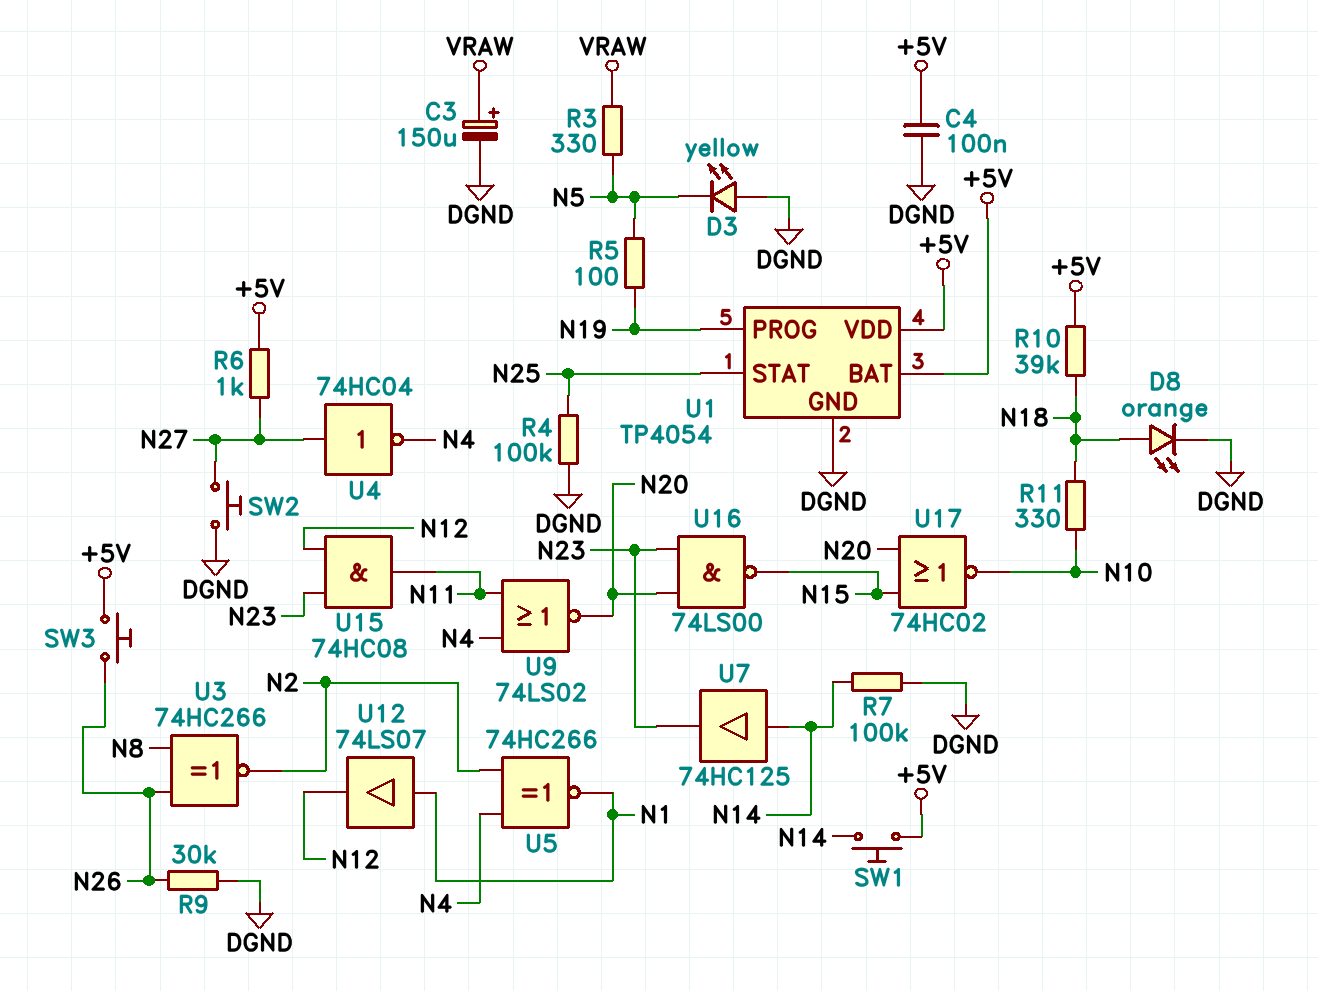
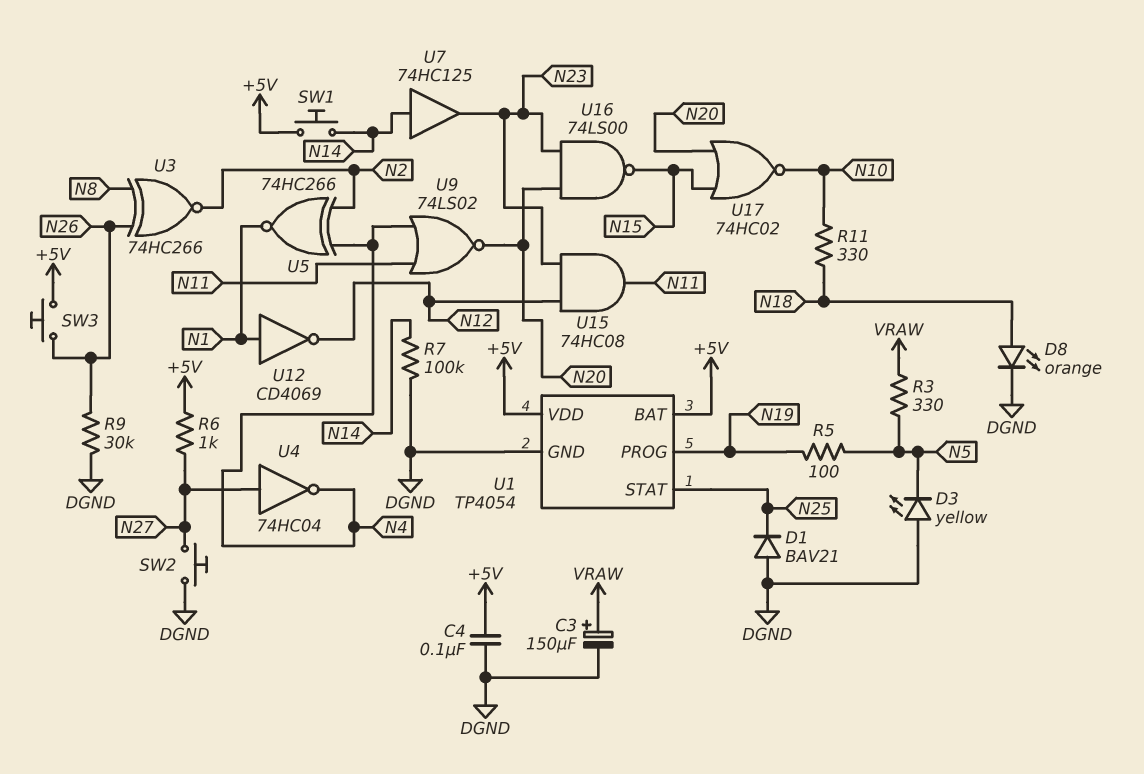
D1: none -> diode BAV21 (A DGND, K N25)
R4: 100k (DGND, N25) -> none
R10: 39k (+5V, N18) -> none
U12: buffer 74LS07 (in N1, out N12) -> NOT CD4069 (in N1, out N12)

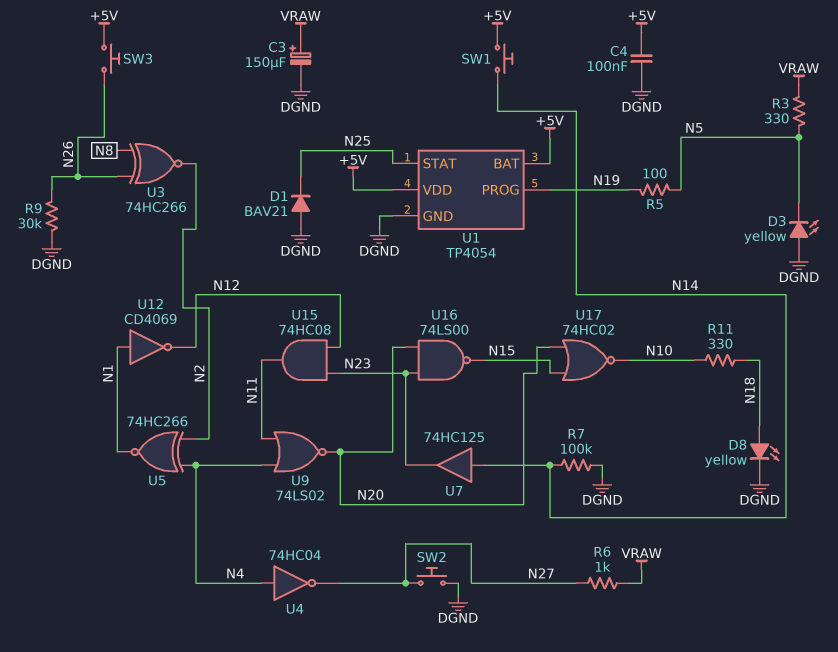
D8: LED orange (A N18, K DGND) -> LED yellow (A N18, K DGND)
R6: 1k (+5V, N27) -> 1k (N27, VRAW)
U4: NOT 74HC04 (in N27, out N4) -> NOT 74HC04 (in N4, out N27)

